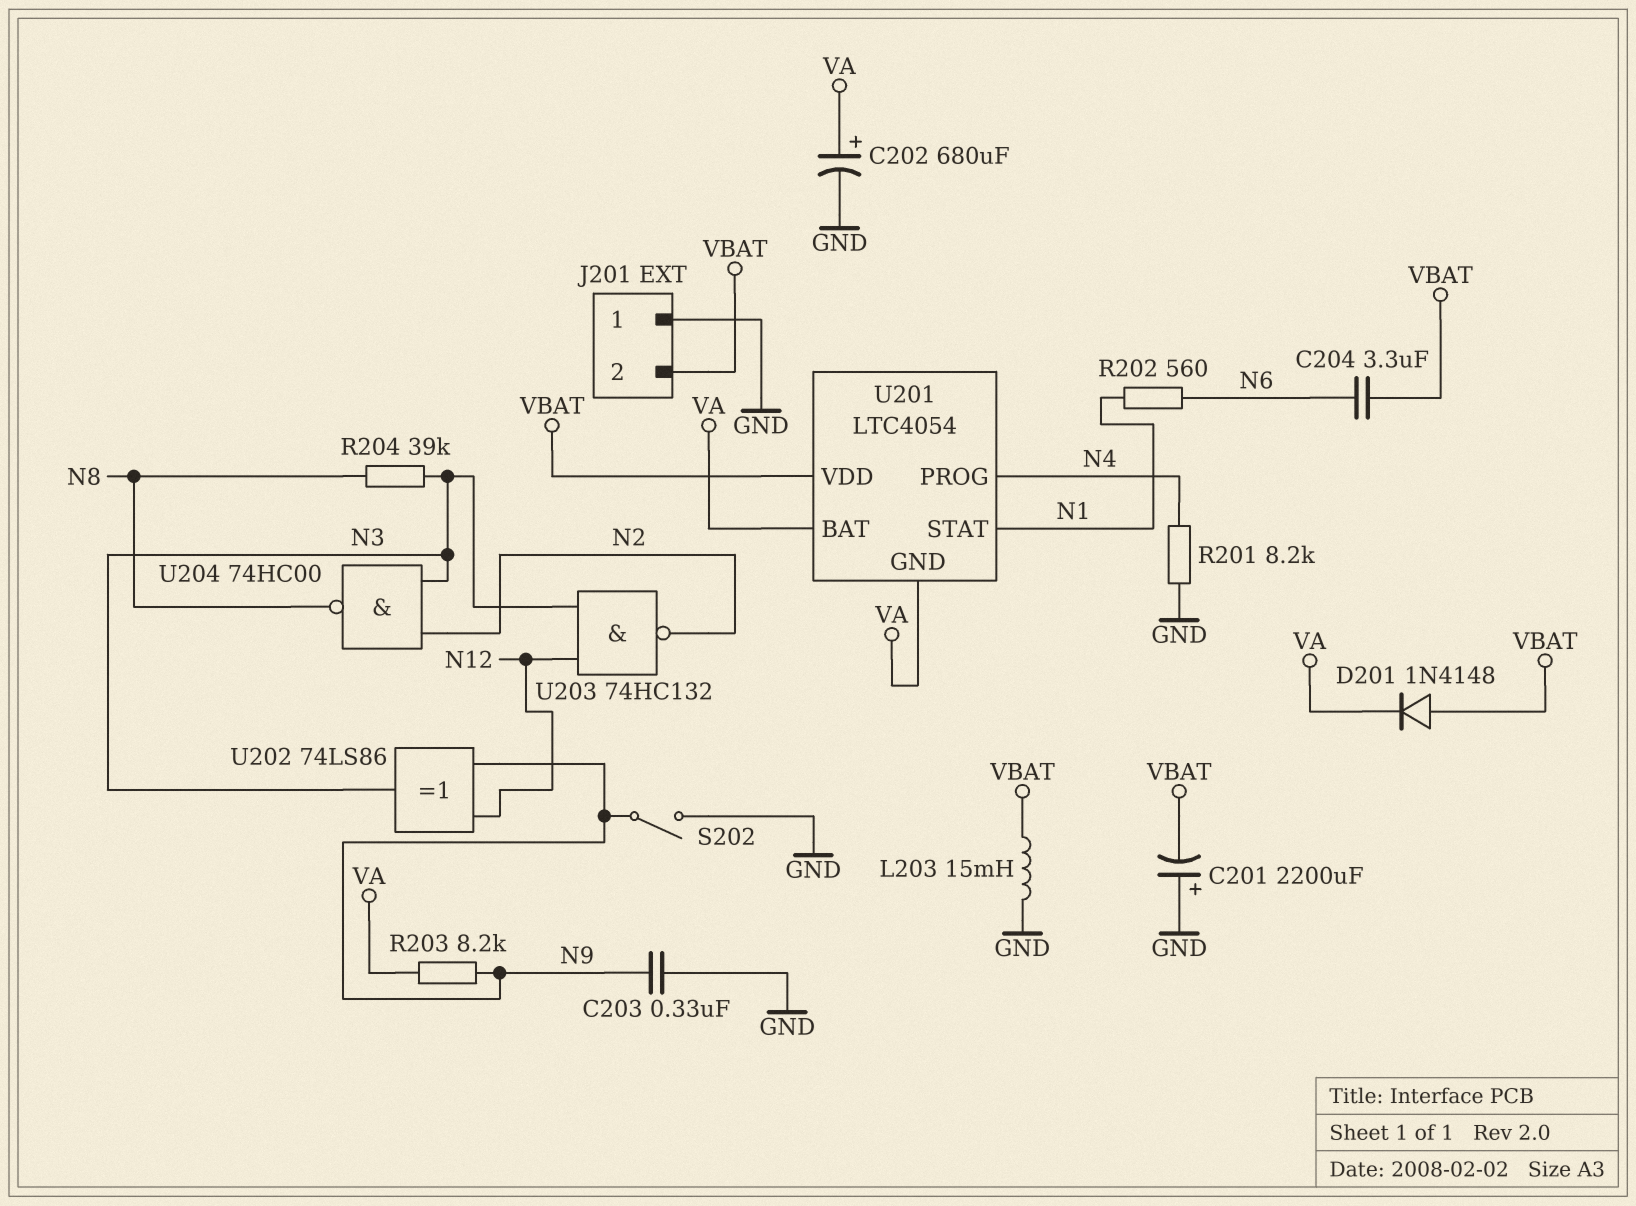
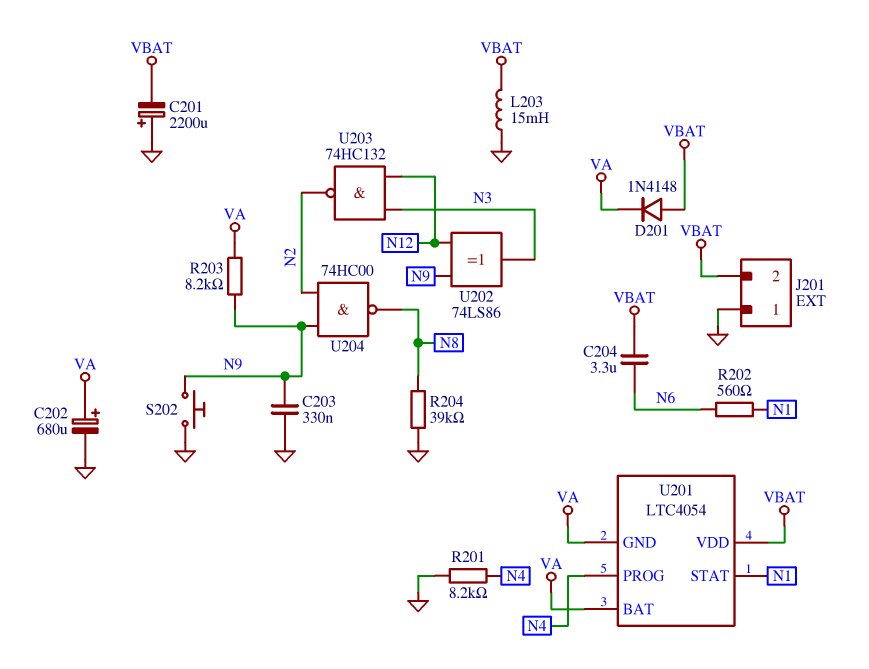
R204: 39k (N3, N8) -> 39k (GND, N8)
S202: switch (GND, N9) -> button (GND, N9)
U204: NAND 74HC00 (in N2, in N3, out N8) -> NAND 74HC00 (in N2, in N9, out N8)

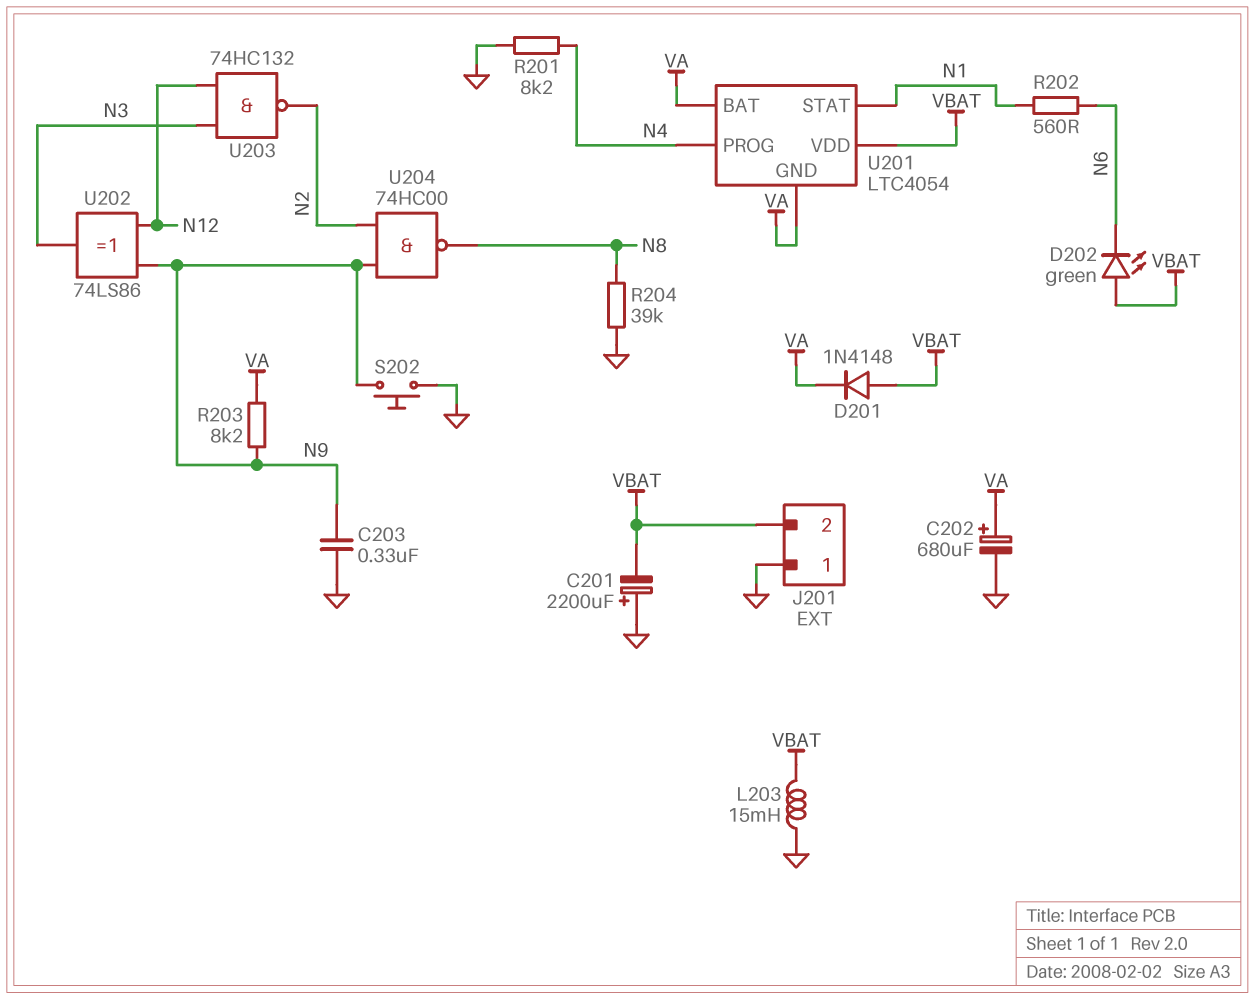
C204: 3.3uF (N6, VBAT) -> none
D202: none -> LED green (A VBAT, K N6)

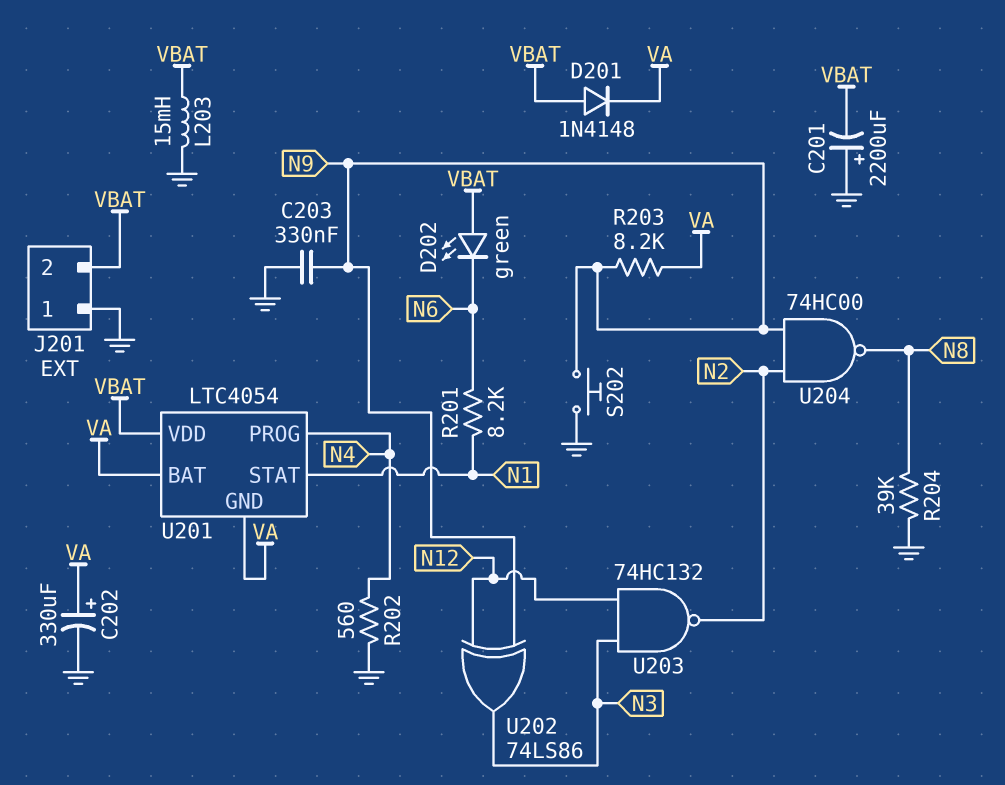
C202: 680uF (plus VA, minus GND) -> 330uF (plus VA, minus GND)
R201: 8.2k (GND, N4) -> 8.2k (N1, N6)
R202: 560 (N1, N6) -> 560 (GND, N4)

